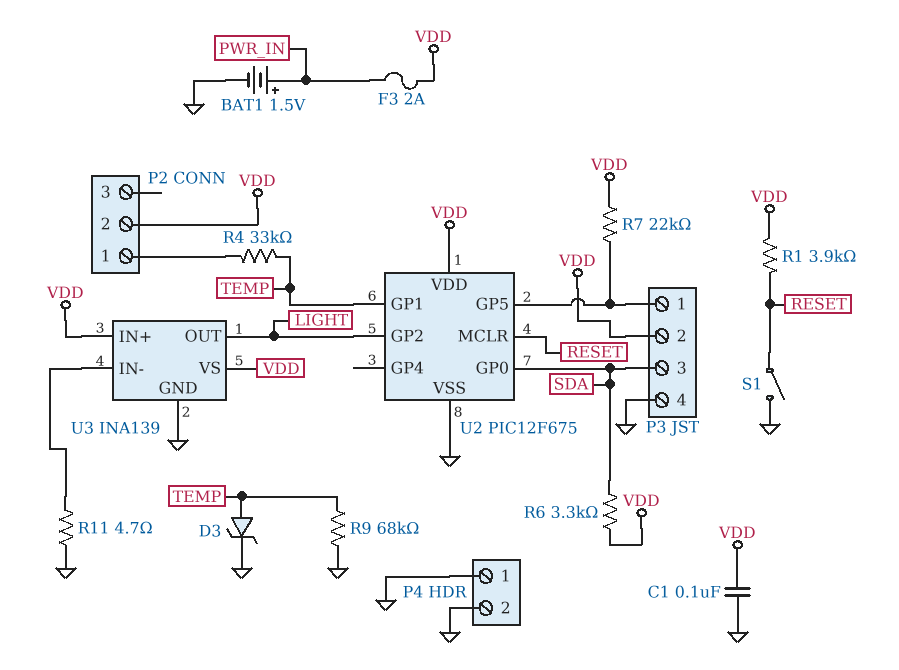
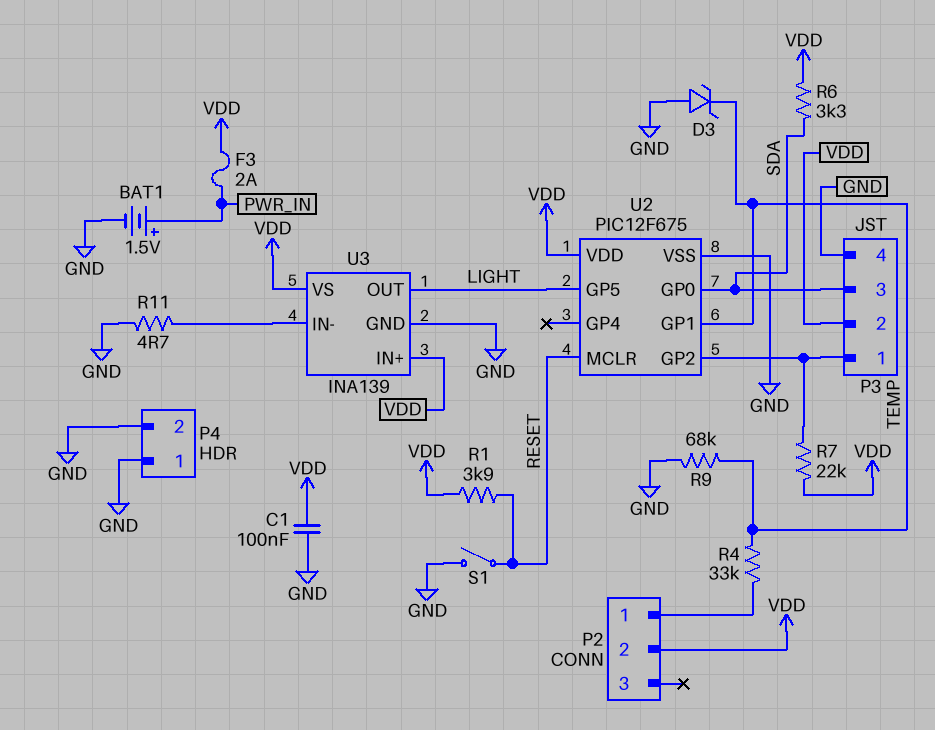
D3: zener (A TEMP, K GND) -> zener (A GND, K TEMP)
U2 pin GP2: LIGHT -> P3/1
U2 pin GP5: P3/1 -> LIGHT

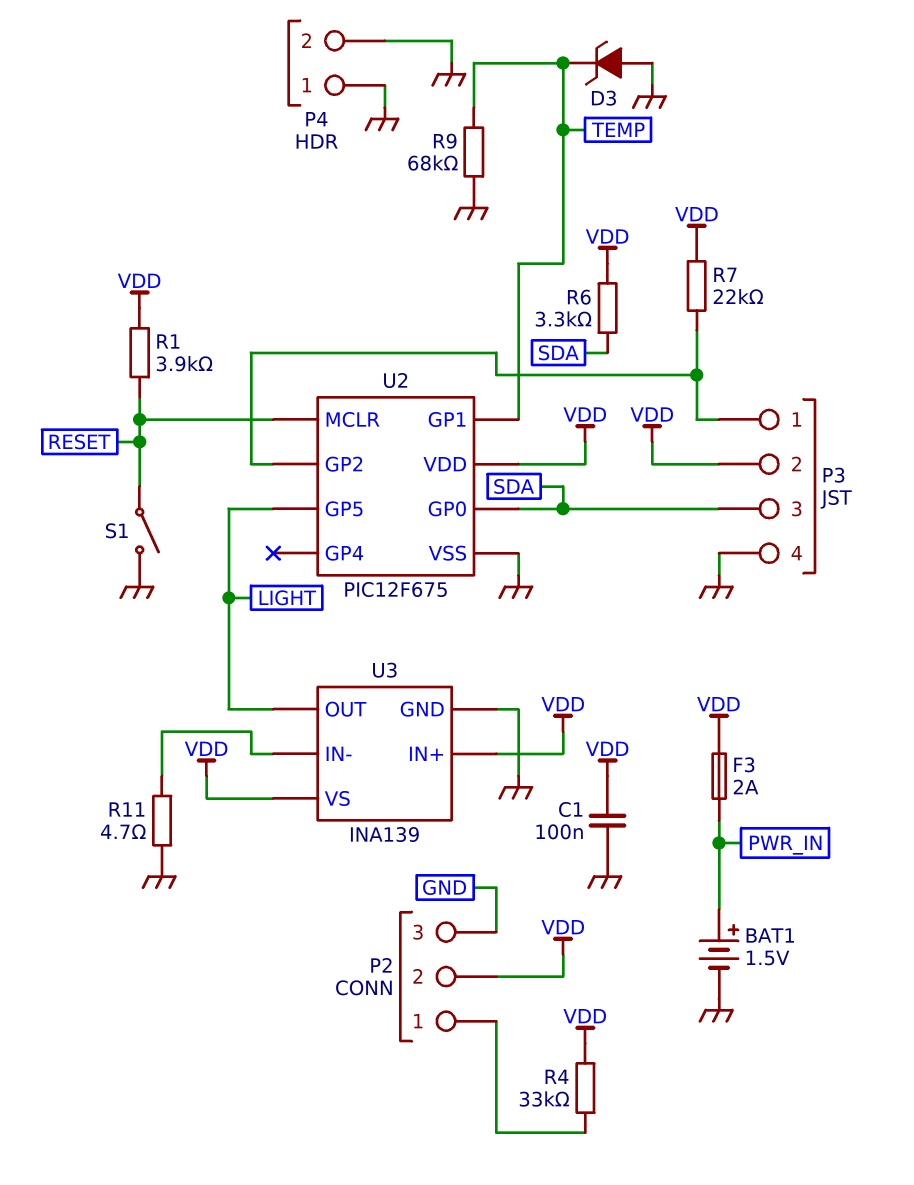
P2 pin 3: none -> GND
R4: 33k (P2/1, TEMP) -> 33k (P2/1, VDD)

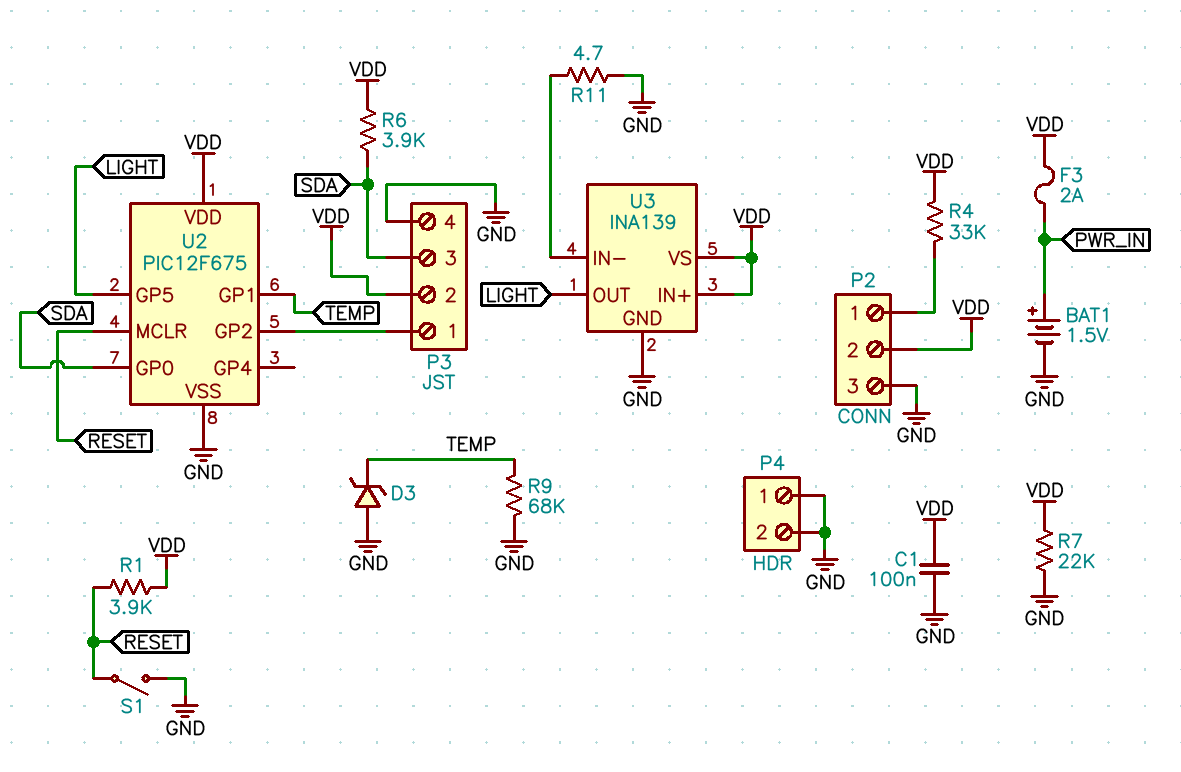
R6: 3.3k (SDA, VDD) -> 3.9k (SDA, VDD)
R7: 22k (P3/1, VDD) -> 22k (GND, VDD)

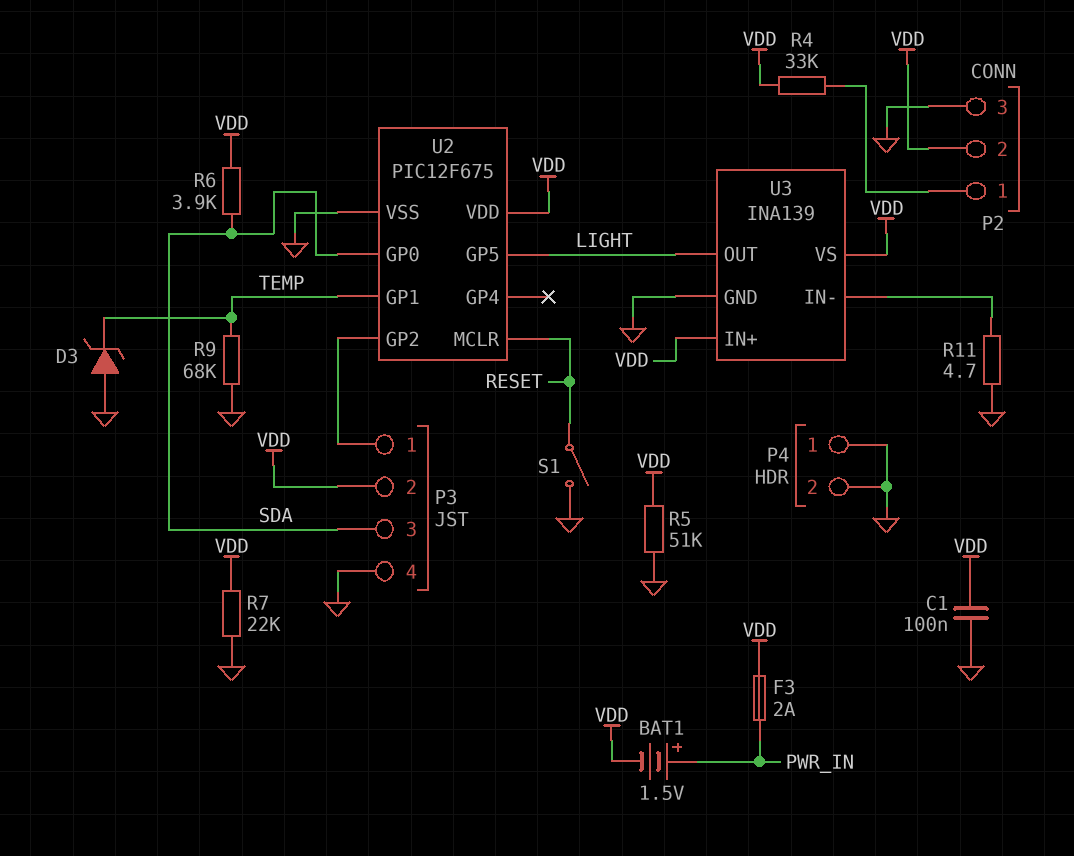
BAT1: 1.5V (plus PWR_IN, minus GND) -> 1.5V (plus PWR_IN, minus VDD)
R1: 3.9k (RESET, VDD) -> none
R5: none -> 51k (GND, VDD)

